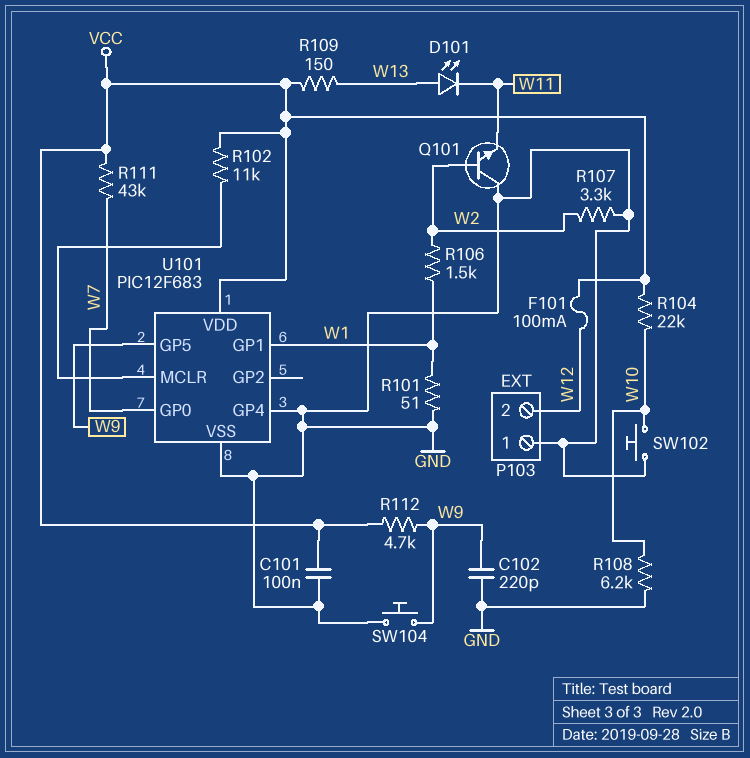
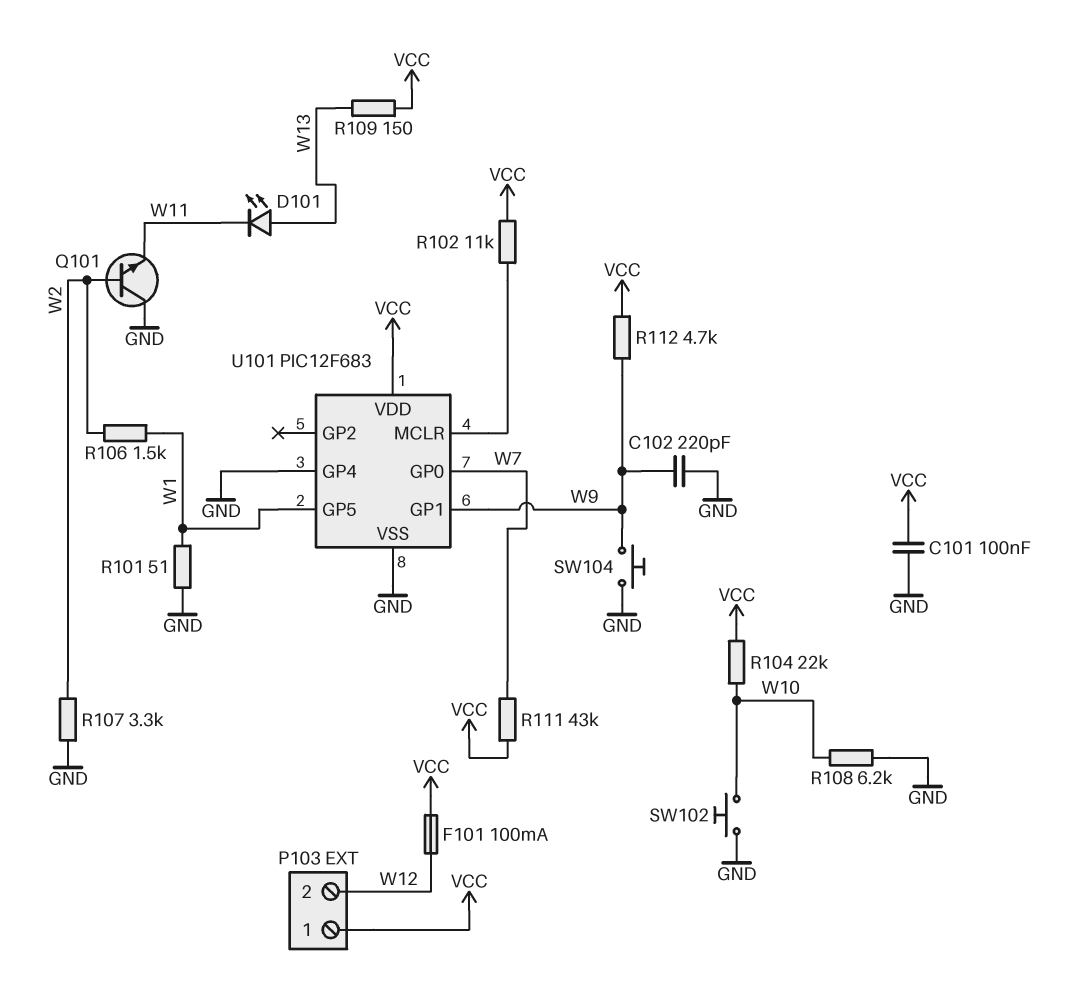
P103 pin 1: GND -> VCC
U101 pin GP1: W1 -> W9
U101 pin GP5: W9 -> W1

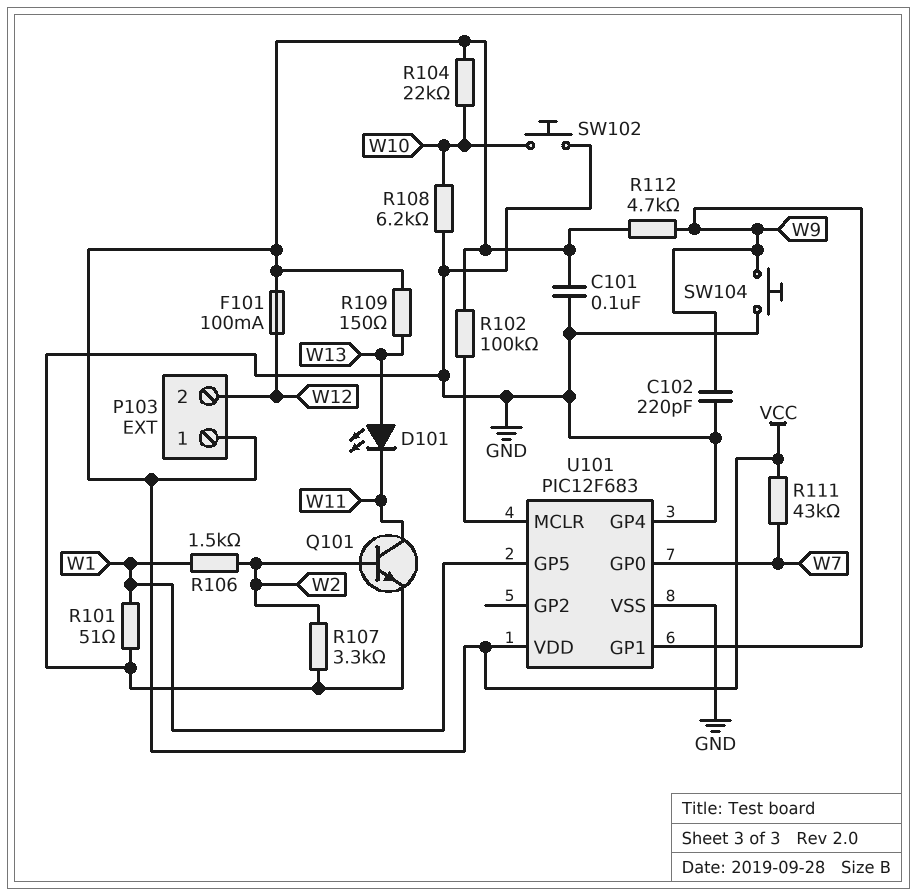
Q101: NPN (B W2, C GND, E W11) -> NPN (B W2, C W11, E GND)
R102: 11k (U101/MCLR, VCC) -> 100k (U101/MCLR, VCC)

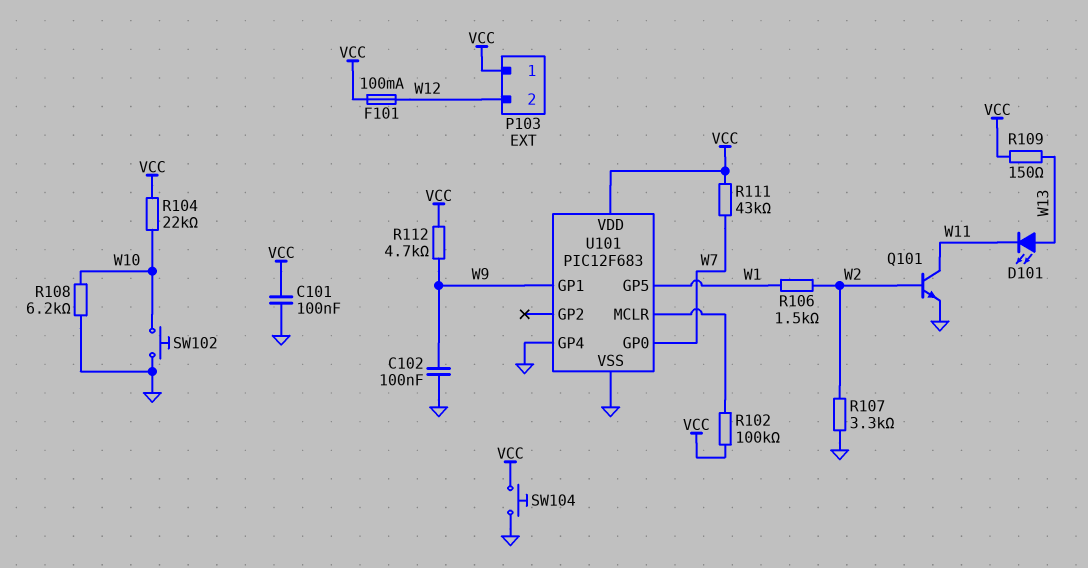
C102: 220pF (GND, W9) -> 100nF (GND, W9)
R101: 51 (GND, W1) -> none
SW104: button (GND, W9) -> button (GND, VCC)

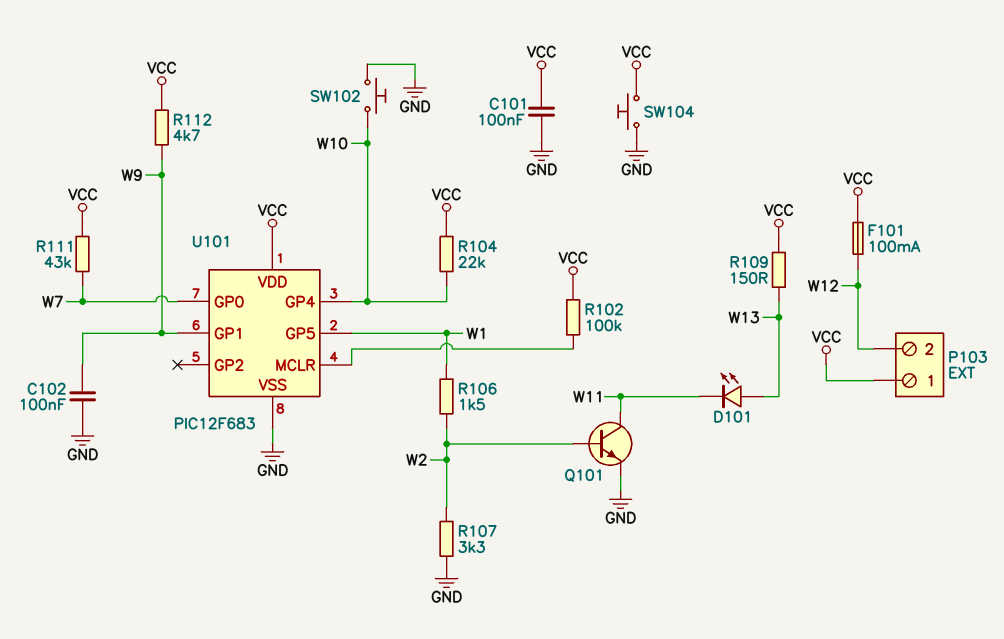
R108: 6.2k (GND, W10) -> none
U101 pin GP4: GND -> W10

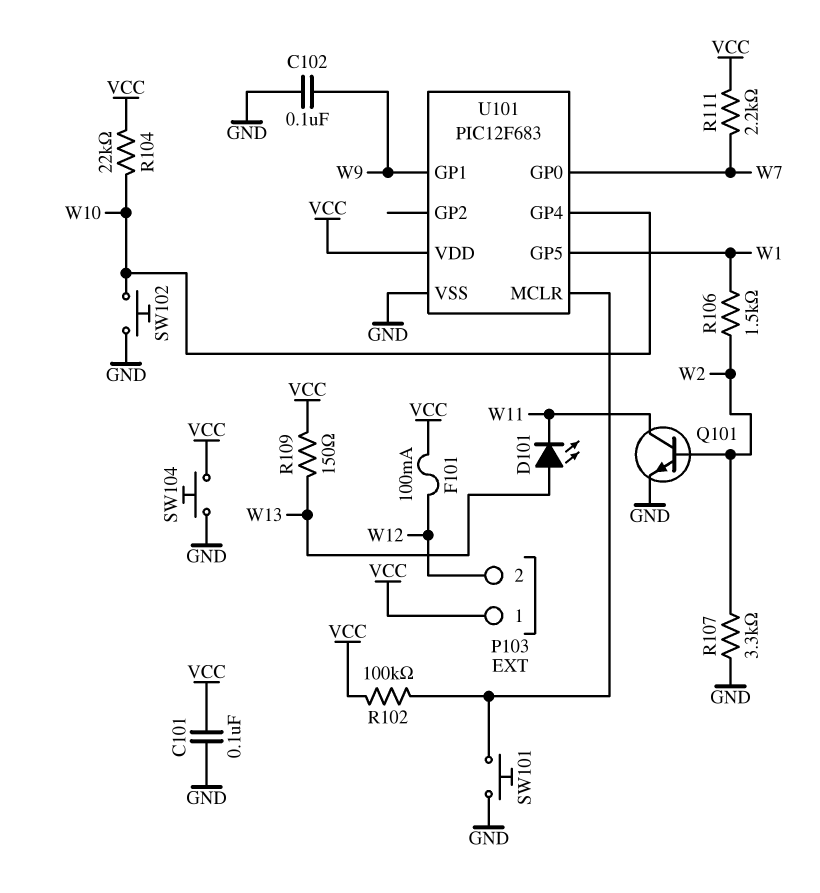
R111: 43k (VCC, W7) -> 2.2k (VCC, W7)
R112: 4.7k (VCC, W9) -> none
SW101: none -> button (GND, U101/MCLR)

